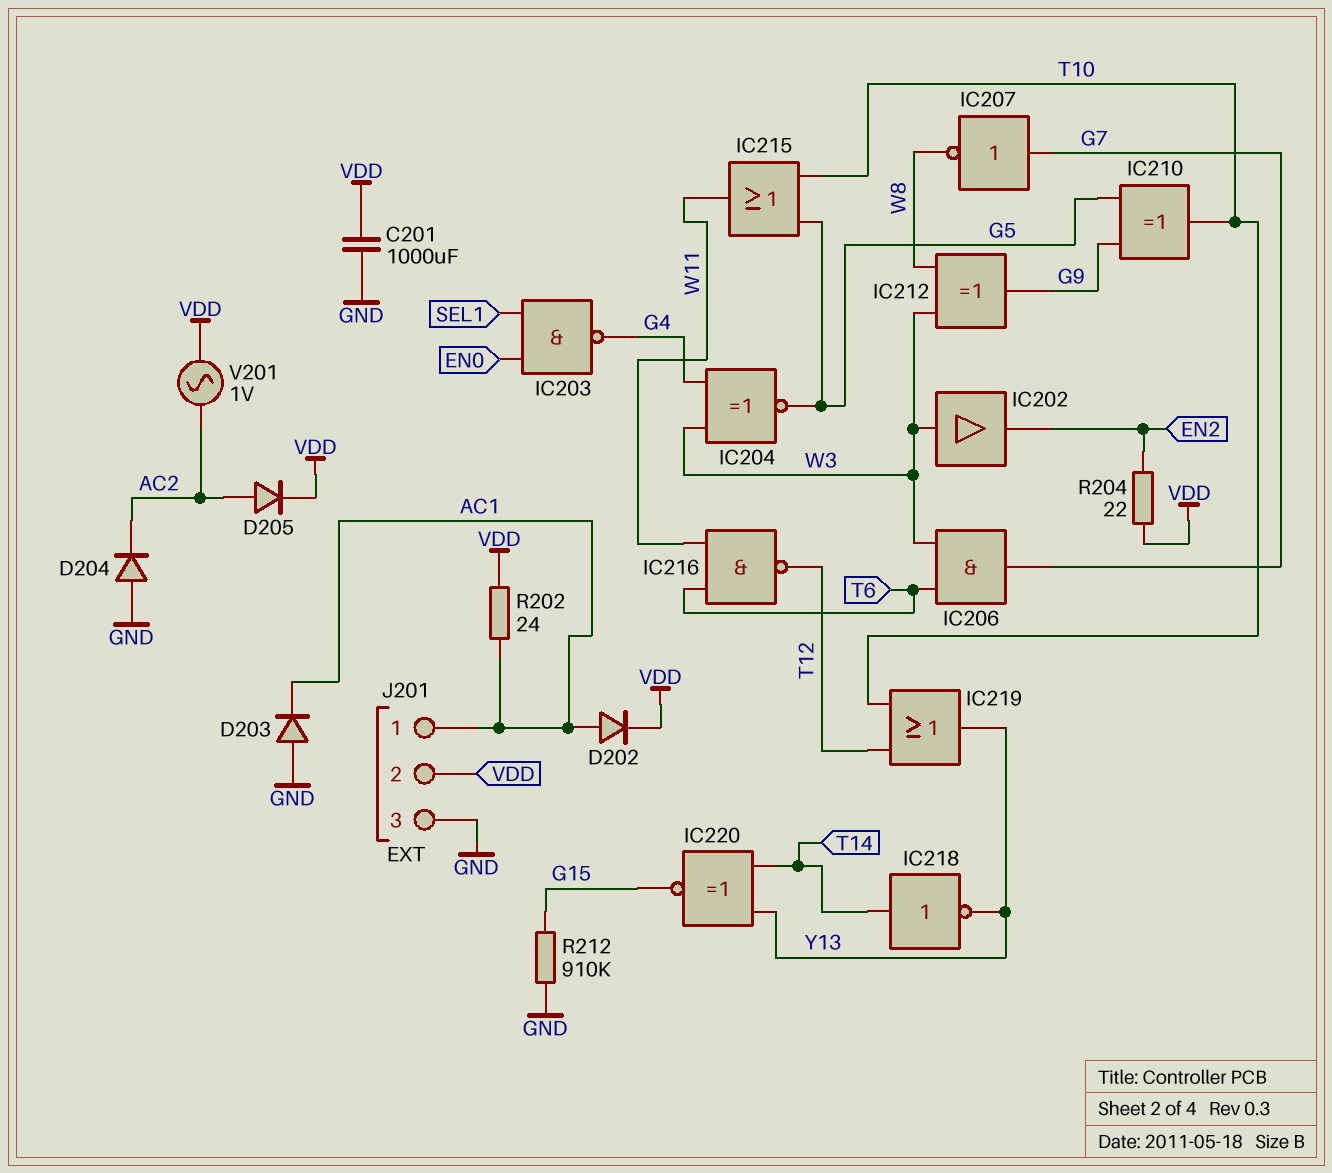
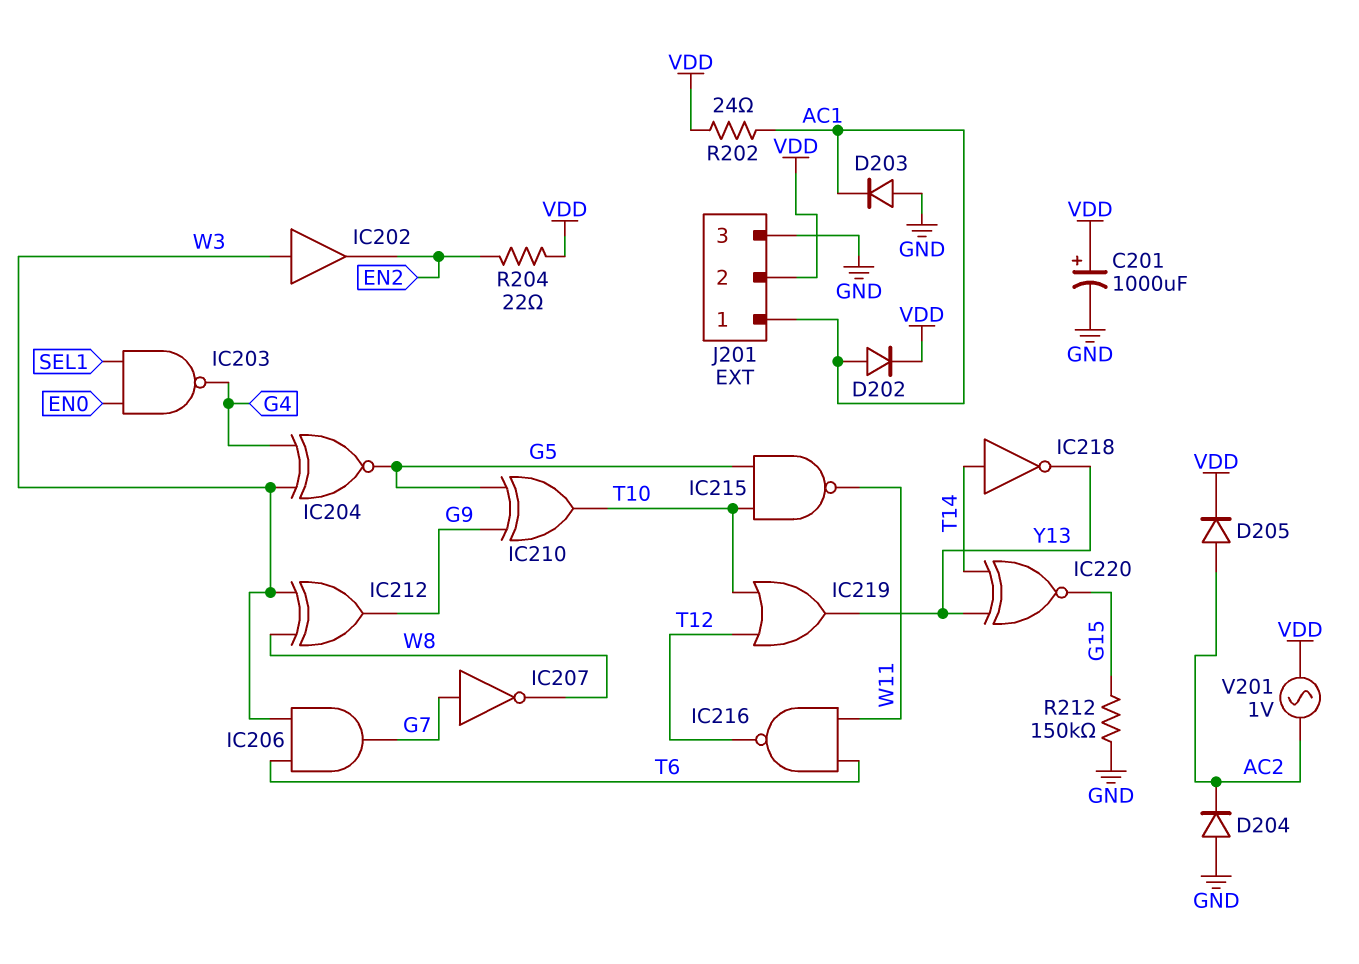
C201: 1000uF (GND, VDD) -> 1000uF (plus VDD, minus GND)
IC215: OR (in G5, in T10, out W11) -> NAND (in G5, in T10, out W11)
R212: 910k (G15, GND) -> 150k (G15, GND)

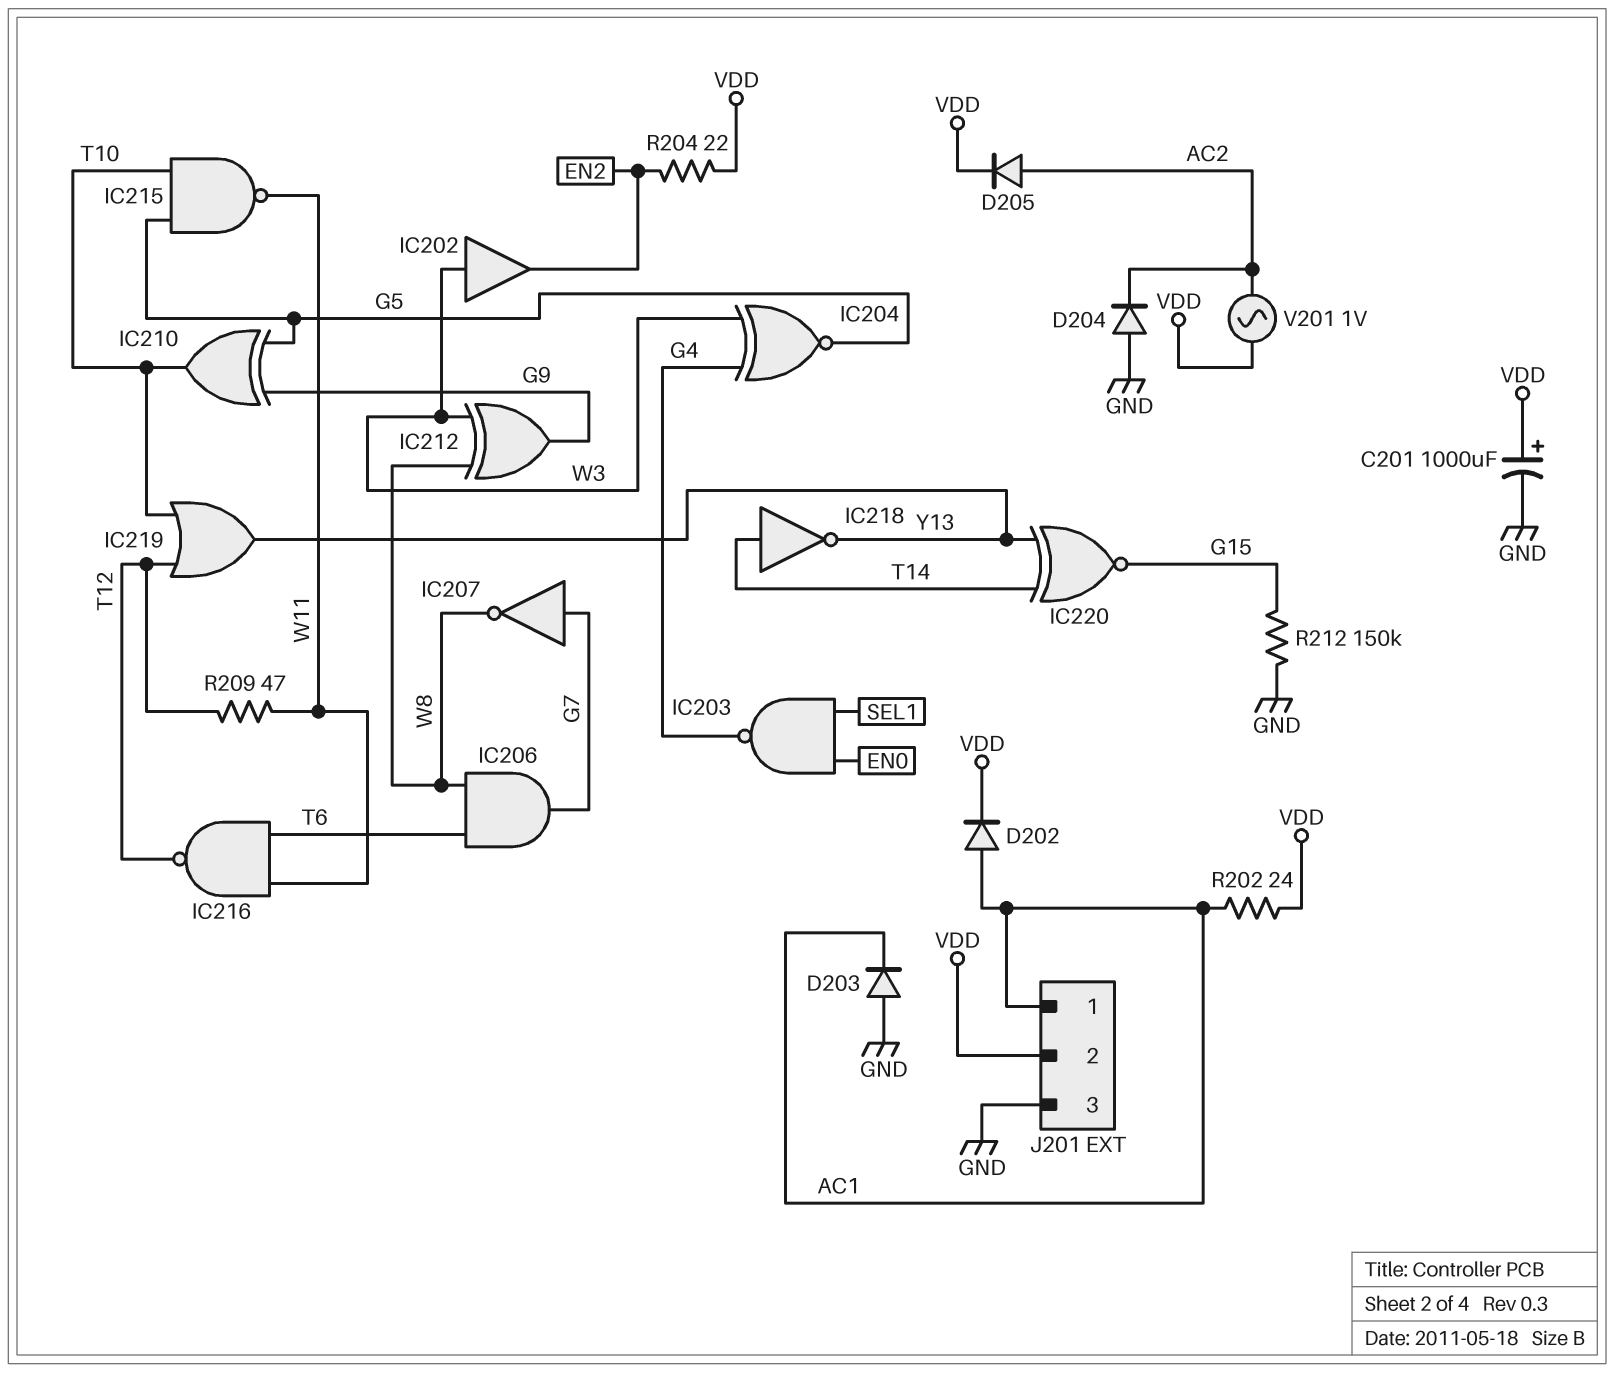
IC206: AND (in T6, in W3, out G7) -> AND (in T6, in W8, out G7)
R209: none -> 47 (T12, W11)

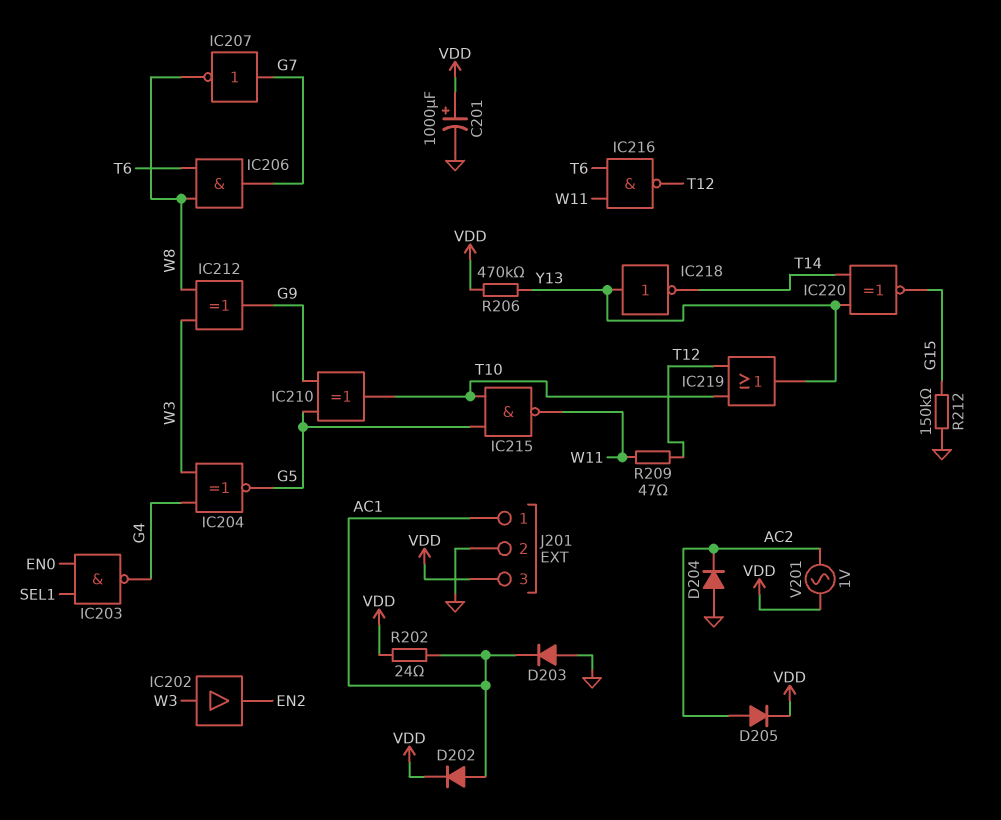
IC218: NOT (in T14, out Y13) -> NOT (in Y13, out T14)
J201 pin 2: VDD -> GND
J201 pin 3: GND -> VDD
R204: 22 (EN2, VDD) -> none
R206: none -> 470k (VDD, Y13)

